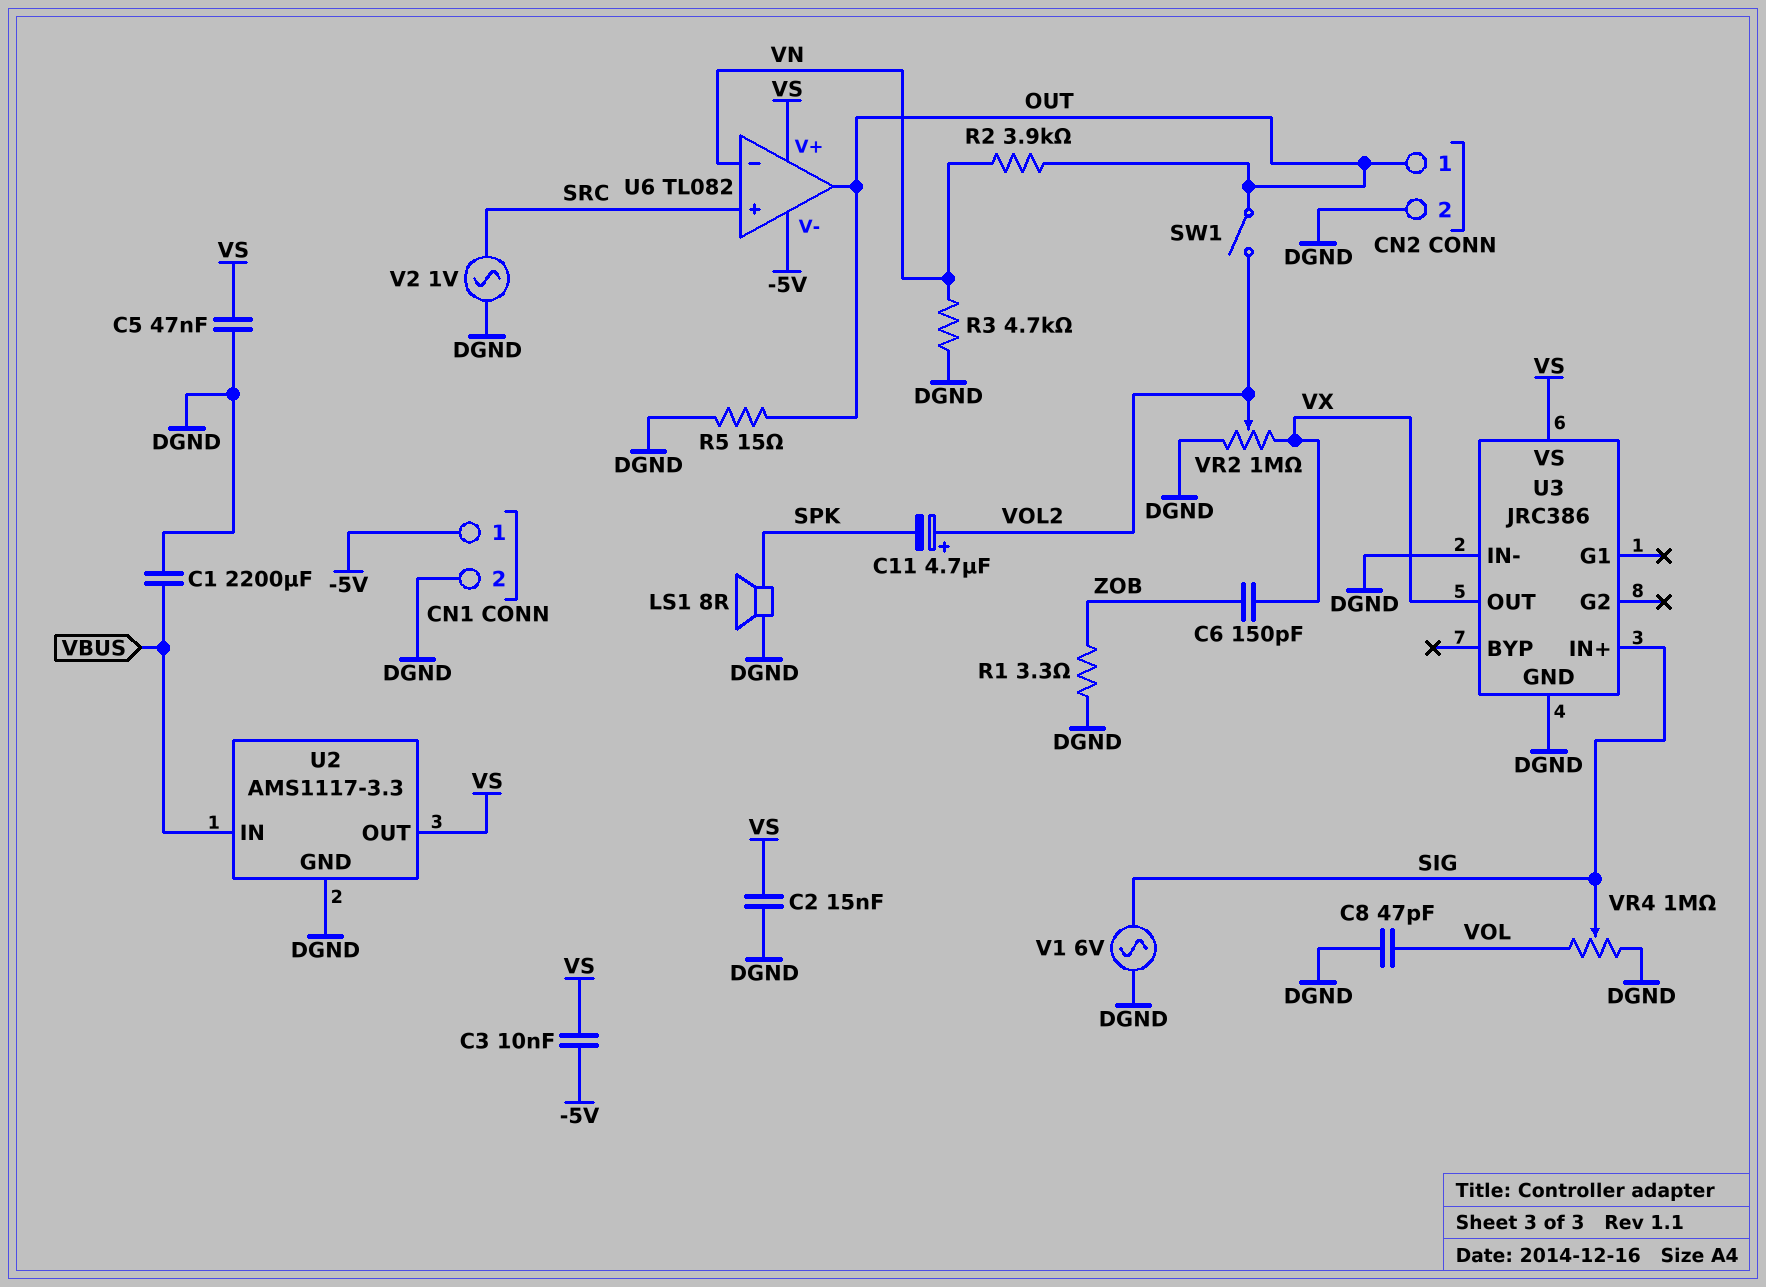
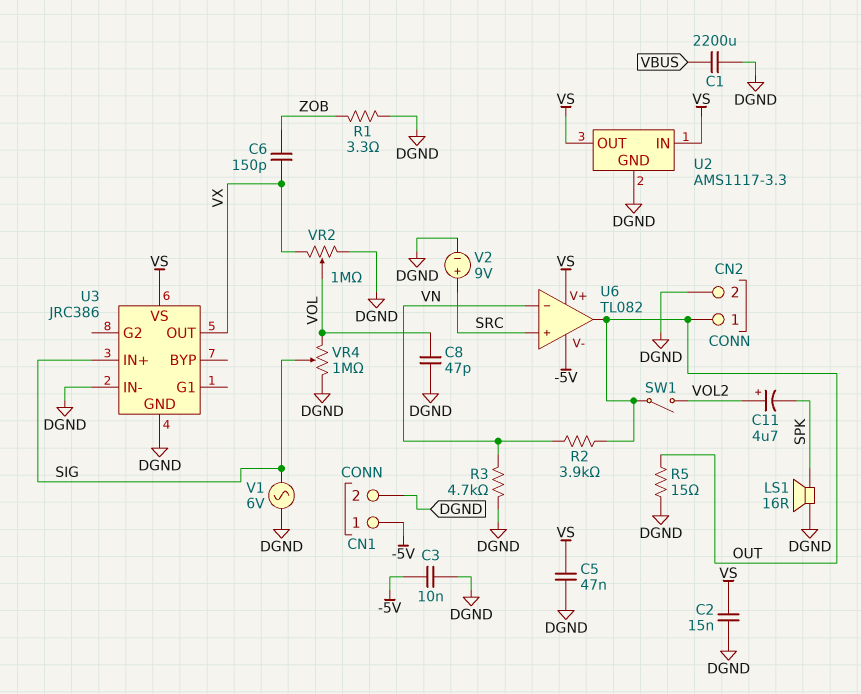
C3: 10nF (-5V, VS) -> 10nF (-5V, DGND)
LS1: speaker 8R (DGND, SPK) -> speaker 16R (DGND, SPK)
U2 pin IN: VBUS -> VS
V2: AC 1V (DGND, SRC) -> 9V (plus SRC, minus DGND)
VR2: 1M (DGND, VX, wiper VOL2) -> 1M (DGND, VX, wiper VOL)

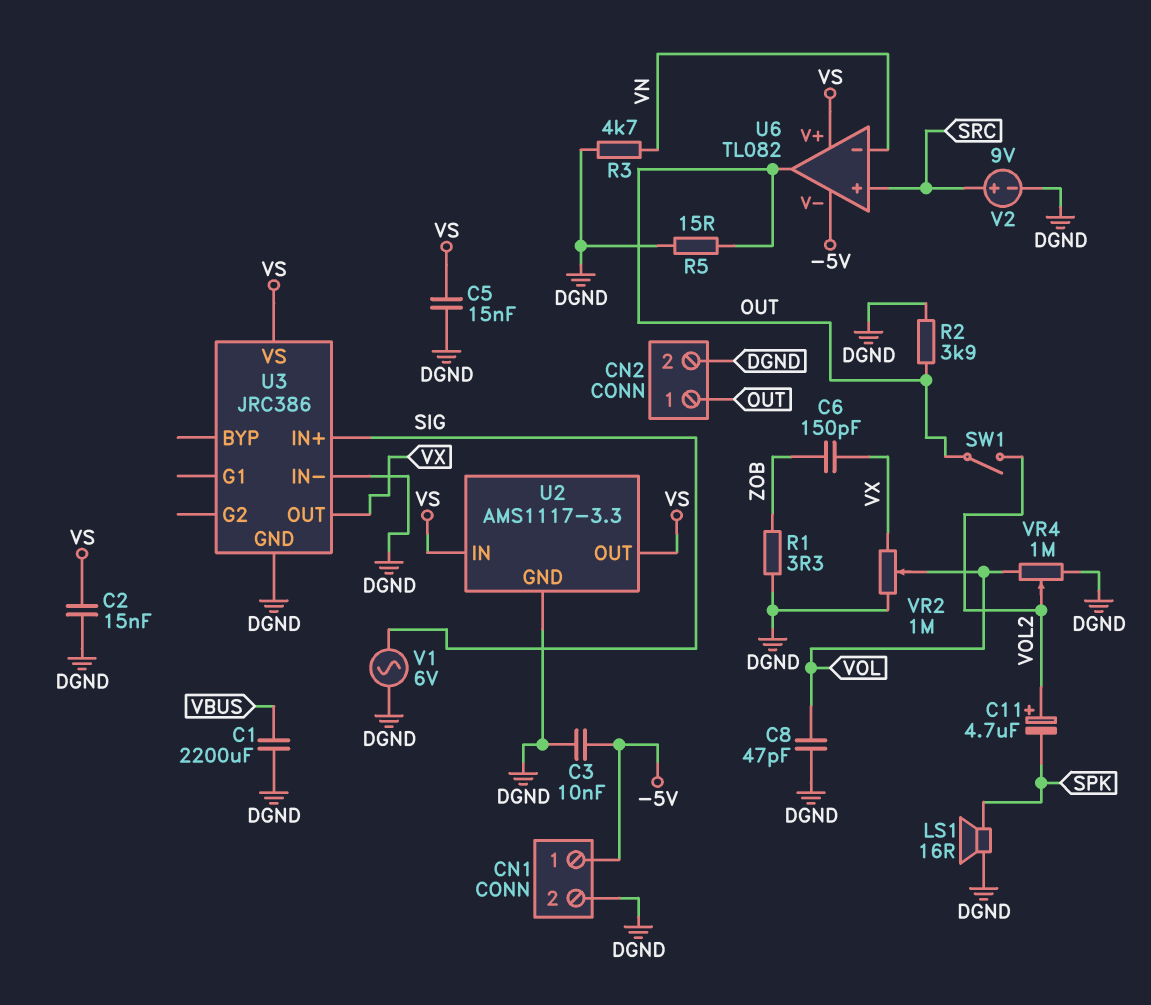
C5: 47nF (DGND, VS) -> 15nF (DGND, VS)
R2: 3.9k (OUT, VN) -> 3.9k (DGND, OUT)
VR4: 1M (DGND, VOL, wiper SIG) -> 1M (DGND, VOL, wiper VOL2)

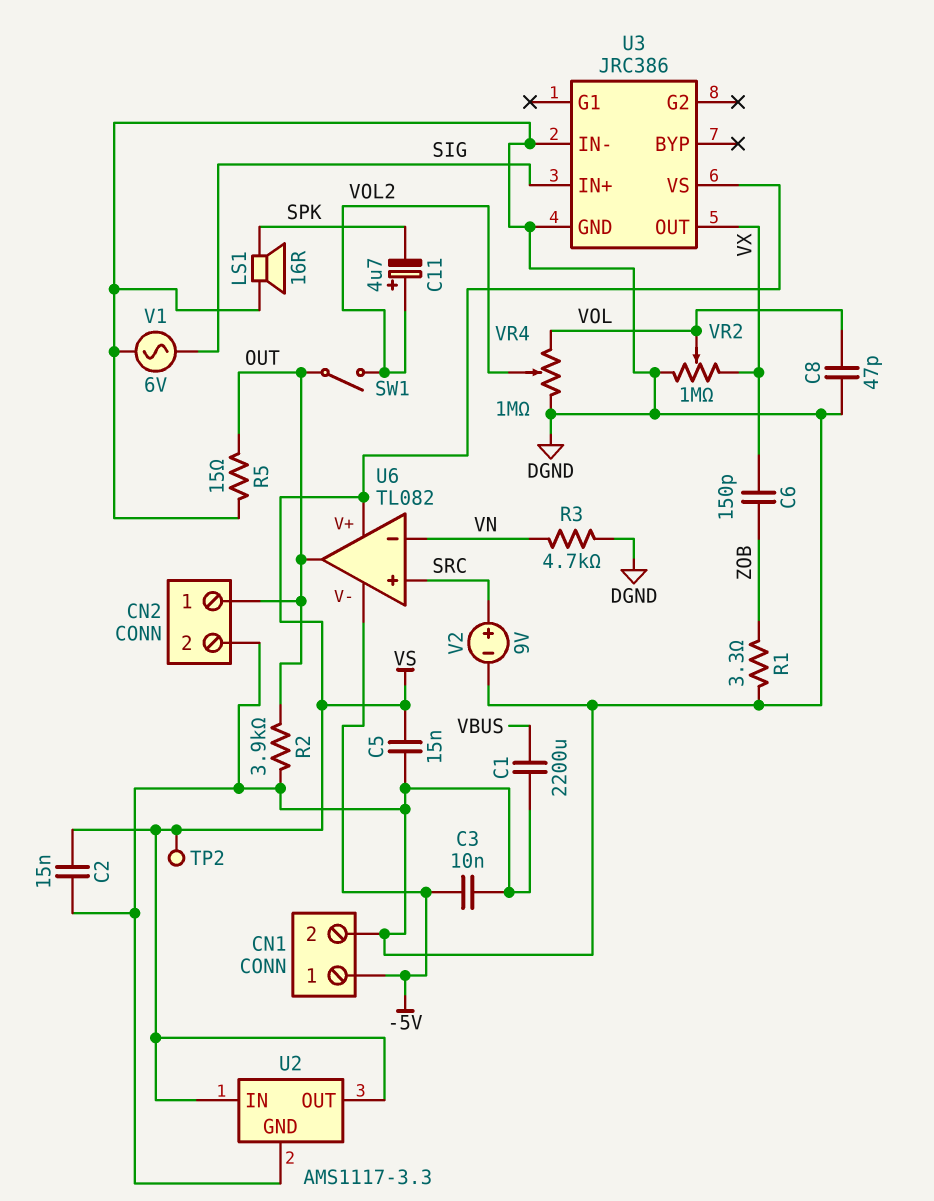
TP2: none -> test point (VS)

